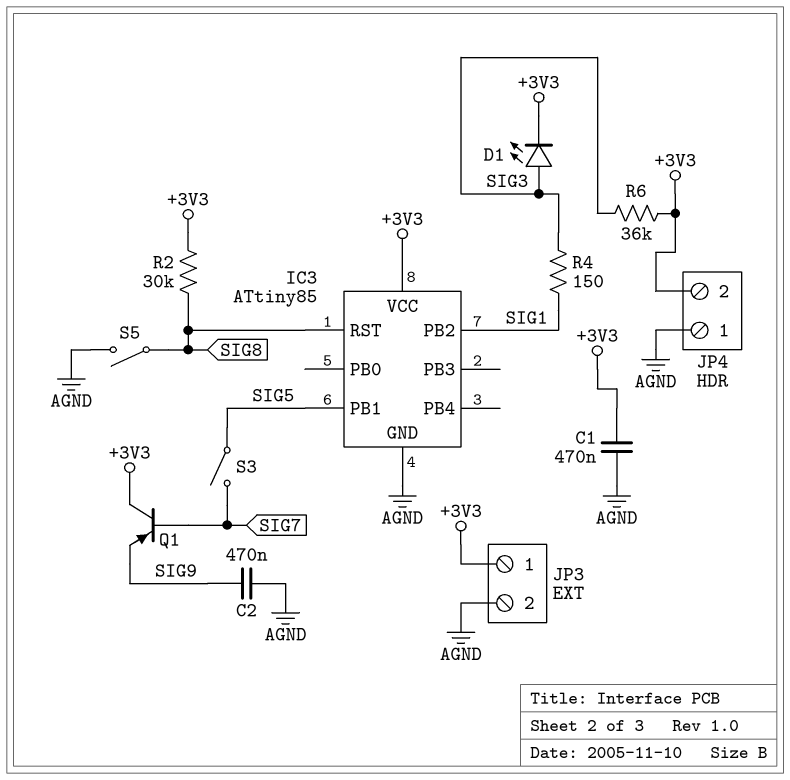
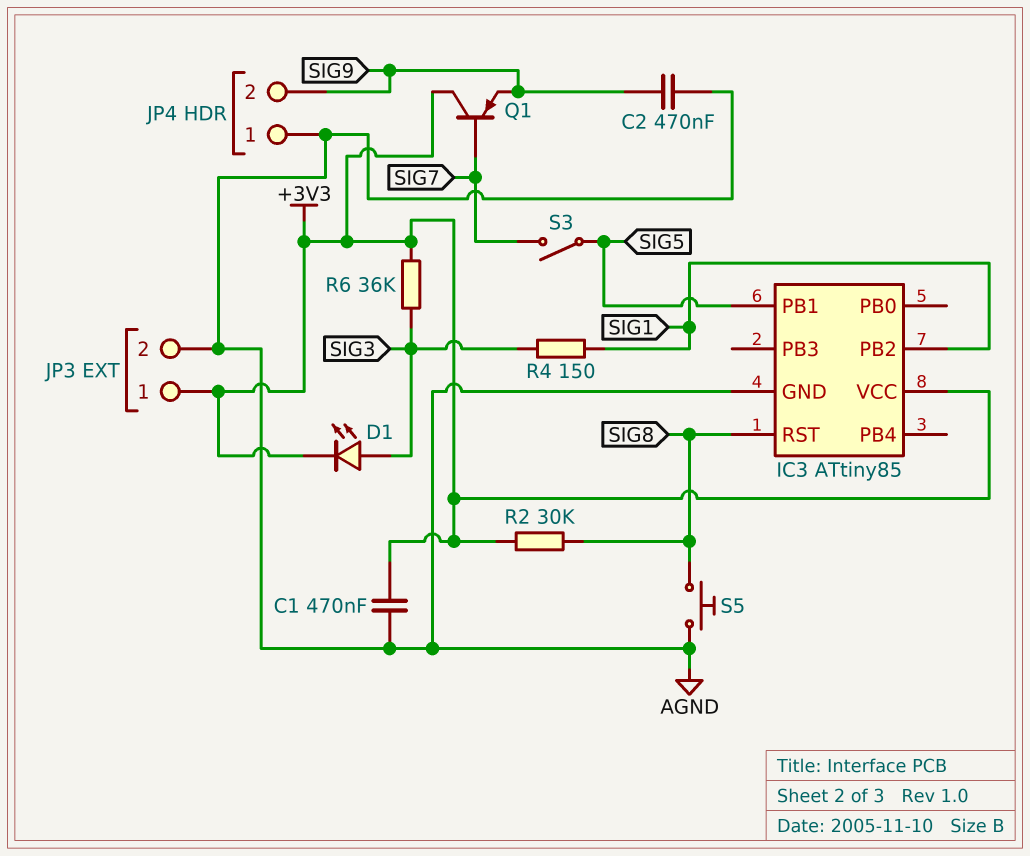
JP4 pin 2: +3V3 -> SIG9
S5: switch (AGND, SIG8) -> button (AGND, SIG8)

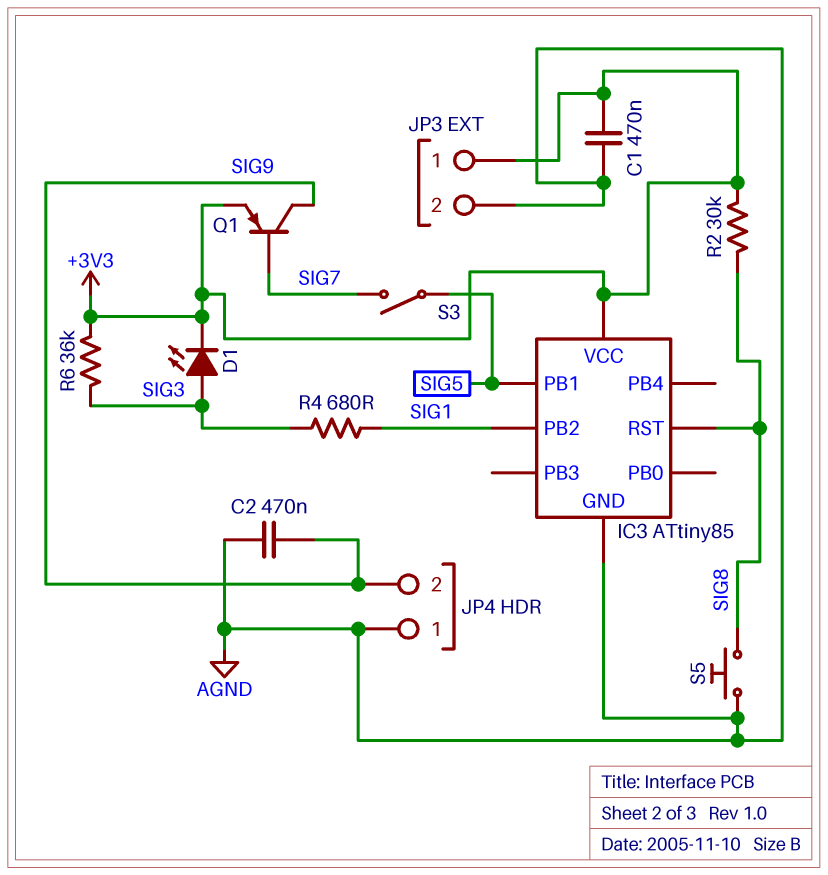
Q1: PNP (B SIG7, C +3V3, E SIG9) -> PNP (B SIG7, C SIG9, E +3V3)
R4: 150 (SIG1, SIG3) -> 680 (SIG1, SIG3)

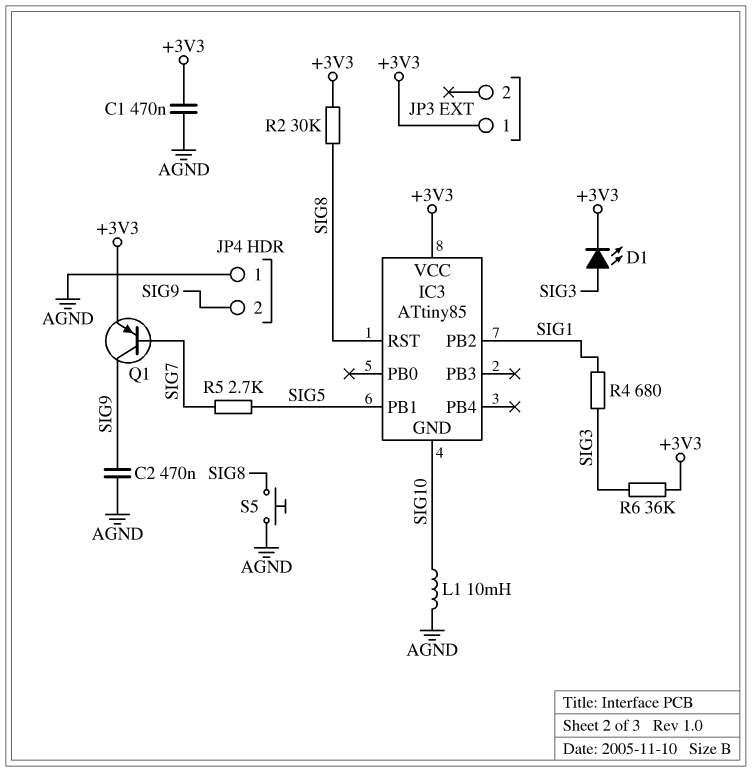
IC3 pin GND: AGND -> SIG10
JP3 pin 2: AGND -> none
L1: none -> 10mH (AGND, SIG10)
R5: none -> 2.7k (SIG5, SIG7)
S3: switch (SIG5, SIG7) -> none

